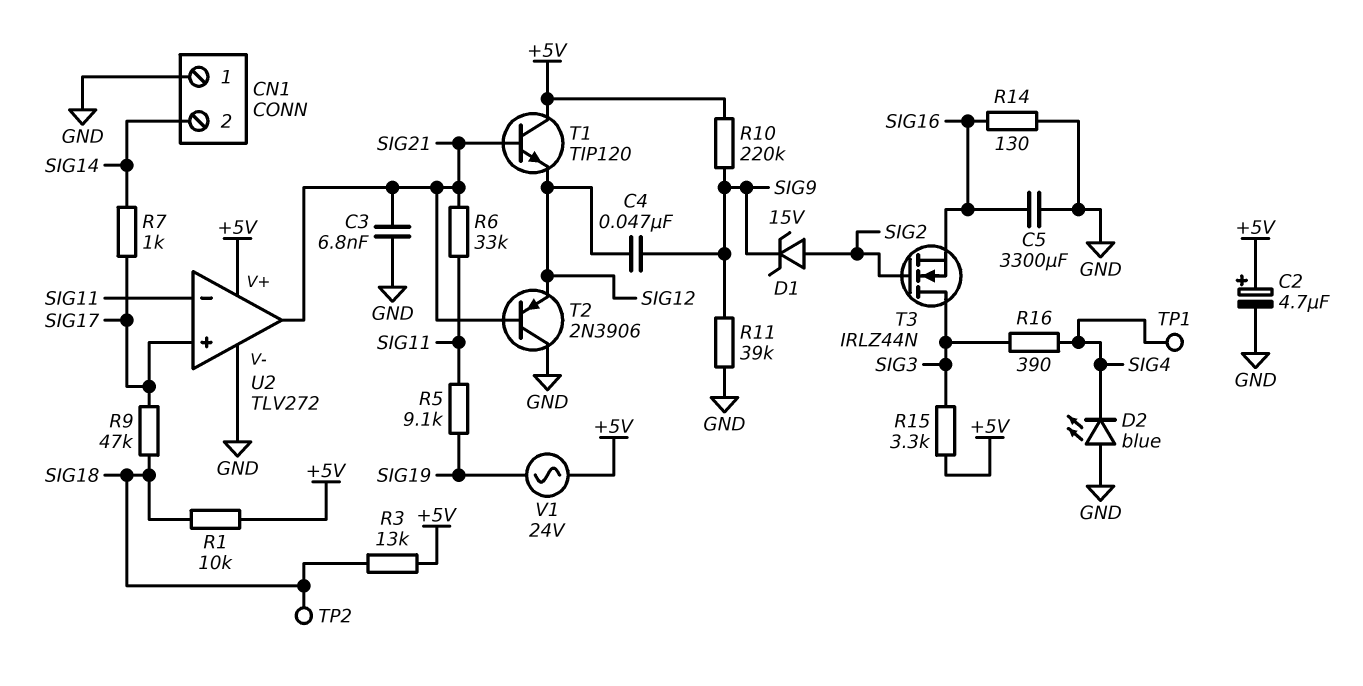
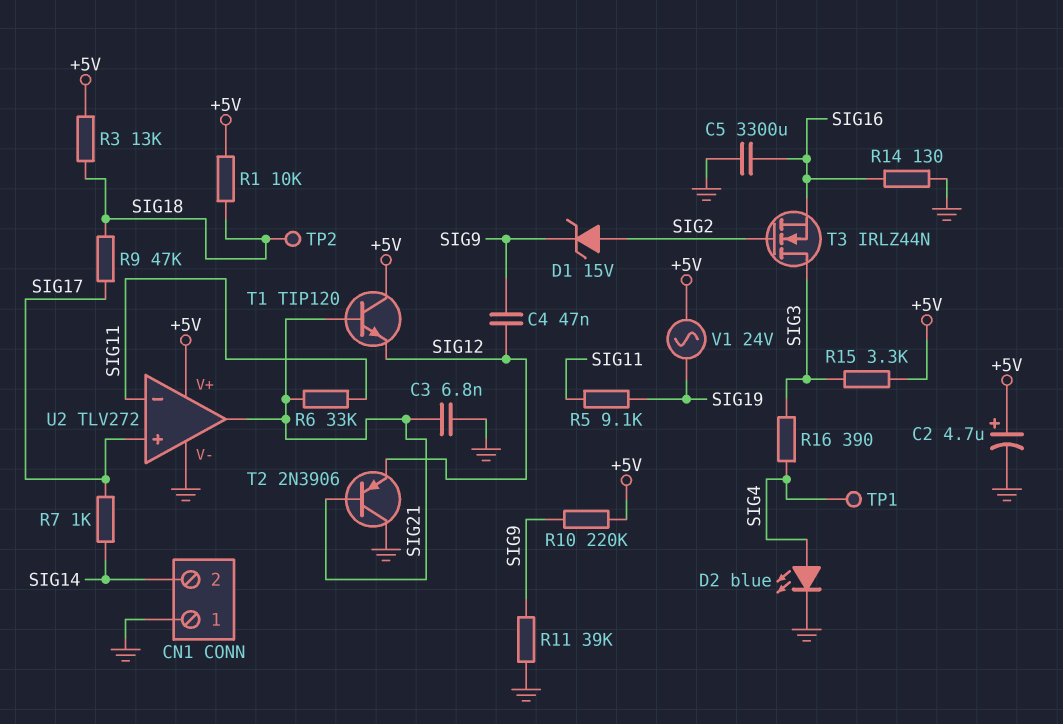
D2: LED blue (A GND, K SIG4) -> LED blue (A SIG4, K GND)

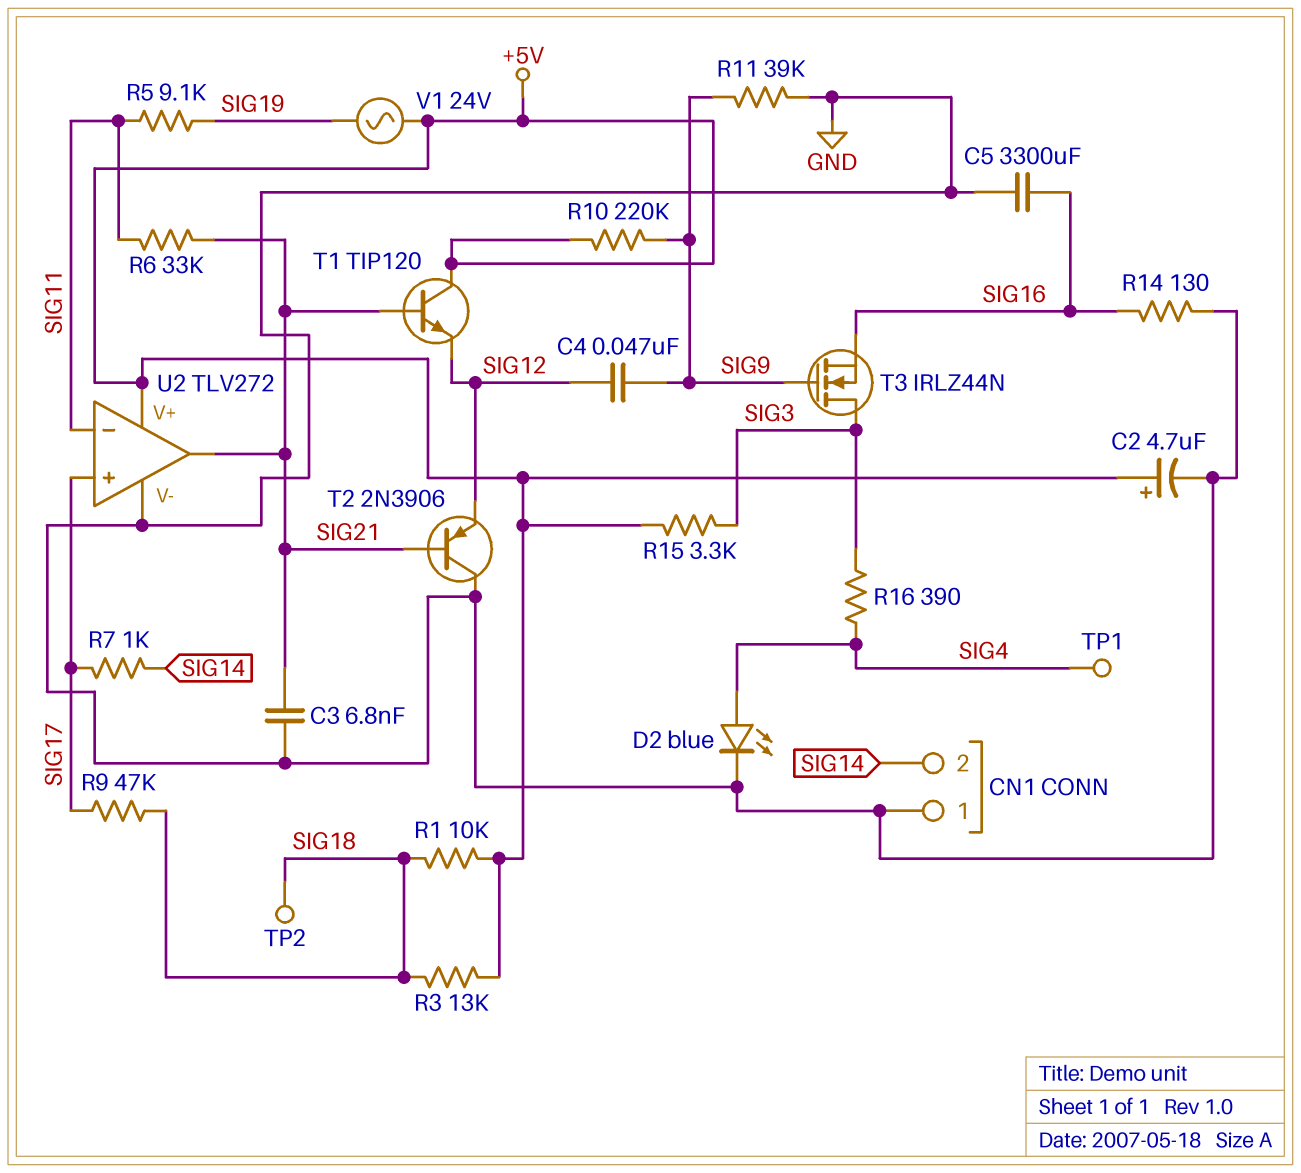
D1: zener 15V (A SIG2, K SIG9) -> none
T3: NMOS IRLZ44N (G SIG2, D SIG3, S SIG16) -> NMOS IRLZ44N (G SIG9, D SIG3, S SIG16)

